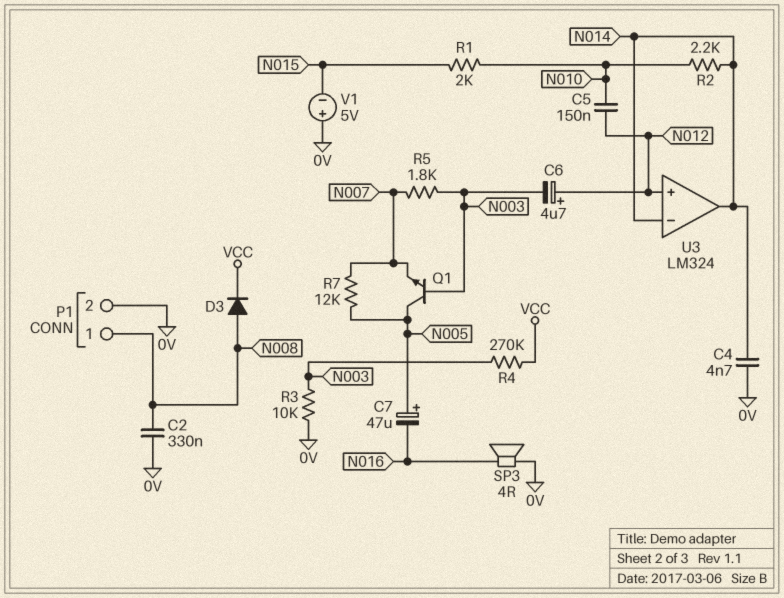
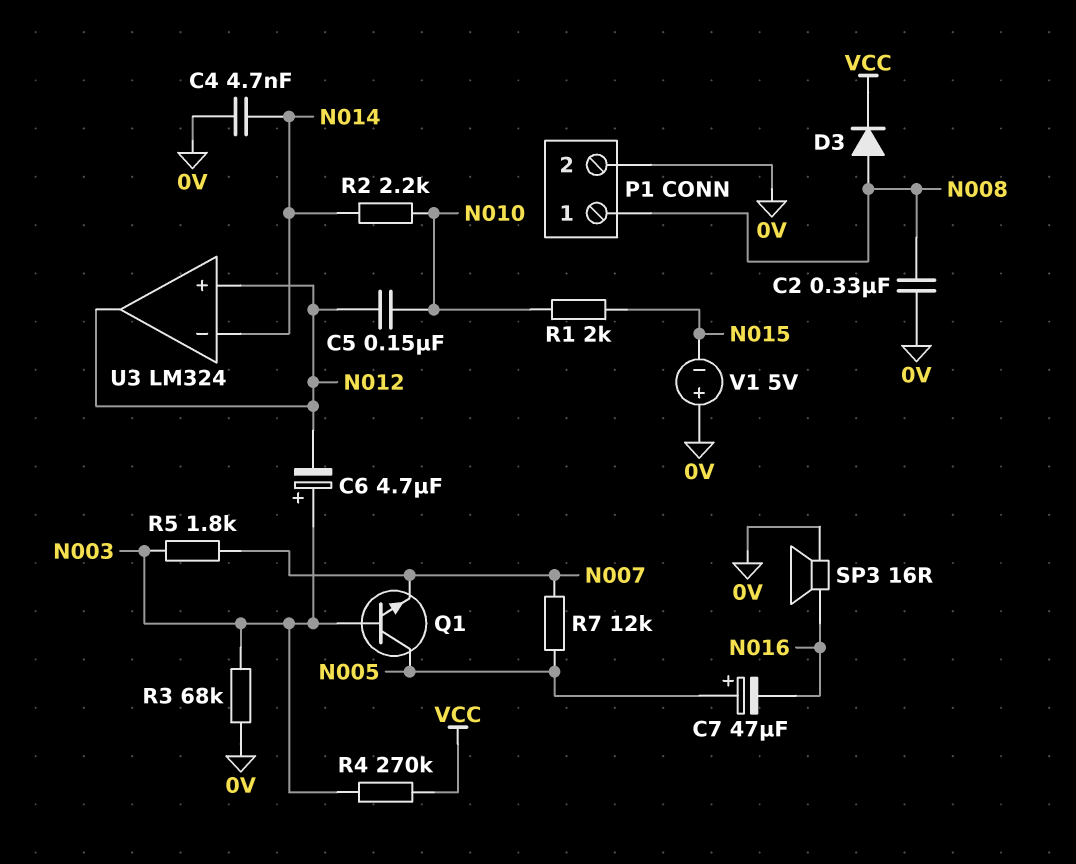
C6: 4.7uF (plus N012, minus N003) -> 4.7uF (plus N003, minus N012)
R3: 10k (0V, N003) -> 68k (0V, N003)
SP3: speaker 4R (0V, N016) -> speaker 16R (0V, N016)
U3 pin out: N014 -> N012

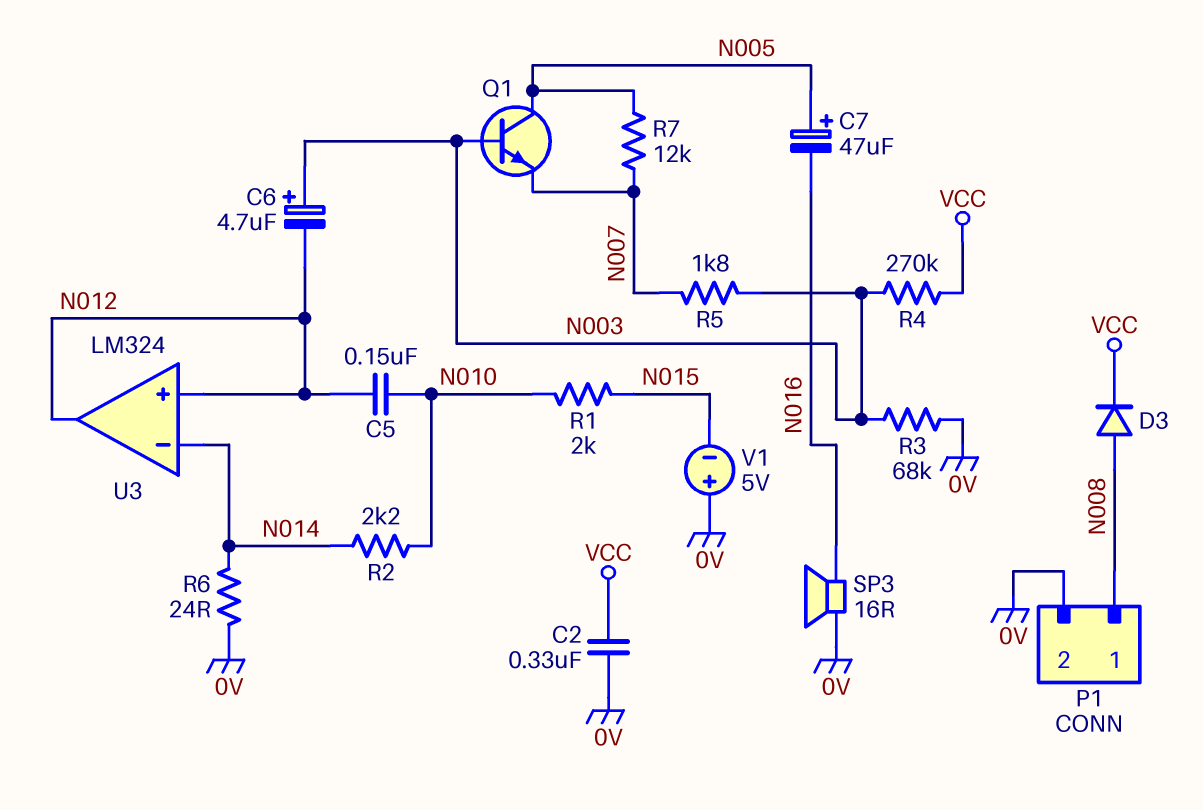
C2: 330nF (0V, N008) -> 330nF (0V, VCC)
C4: 4.7nF (0V, N014) -> none
R6: none -> 24 (0V, N014)

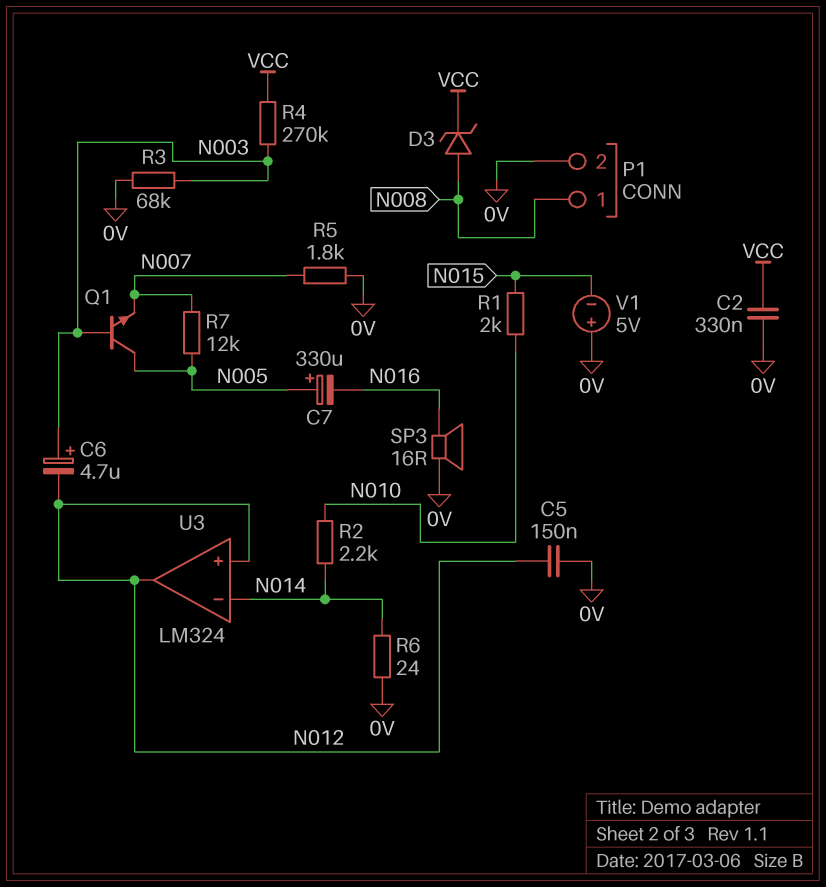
C5: 150nF (N010, N012) -> 150nF (0V, N012)
C7: 47uF (plus N005, minus N016) -> 330uF (plus N005, minus N016)
D3: diode (A N008, K VCC) -> zener (A N008, K VCC)
R5: 1.8k (N003, N007) -> 1.8k (0V, N007)

